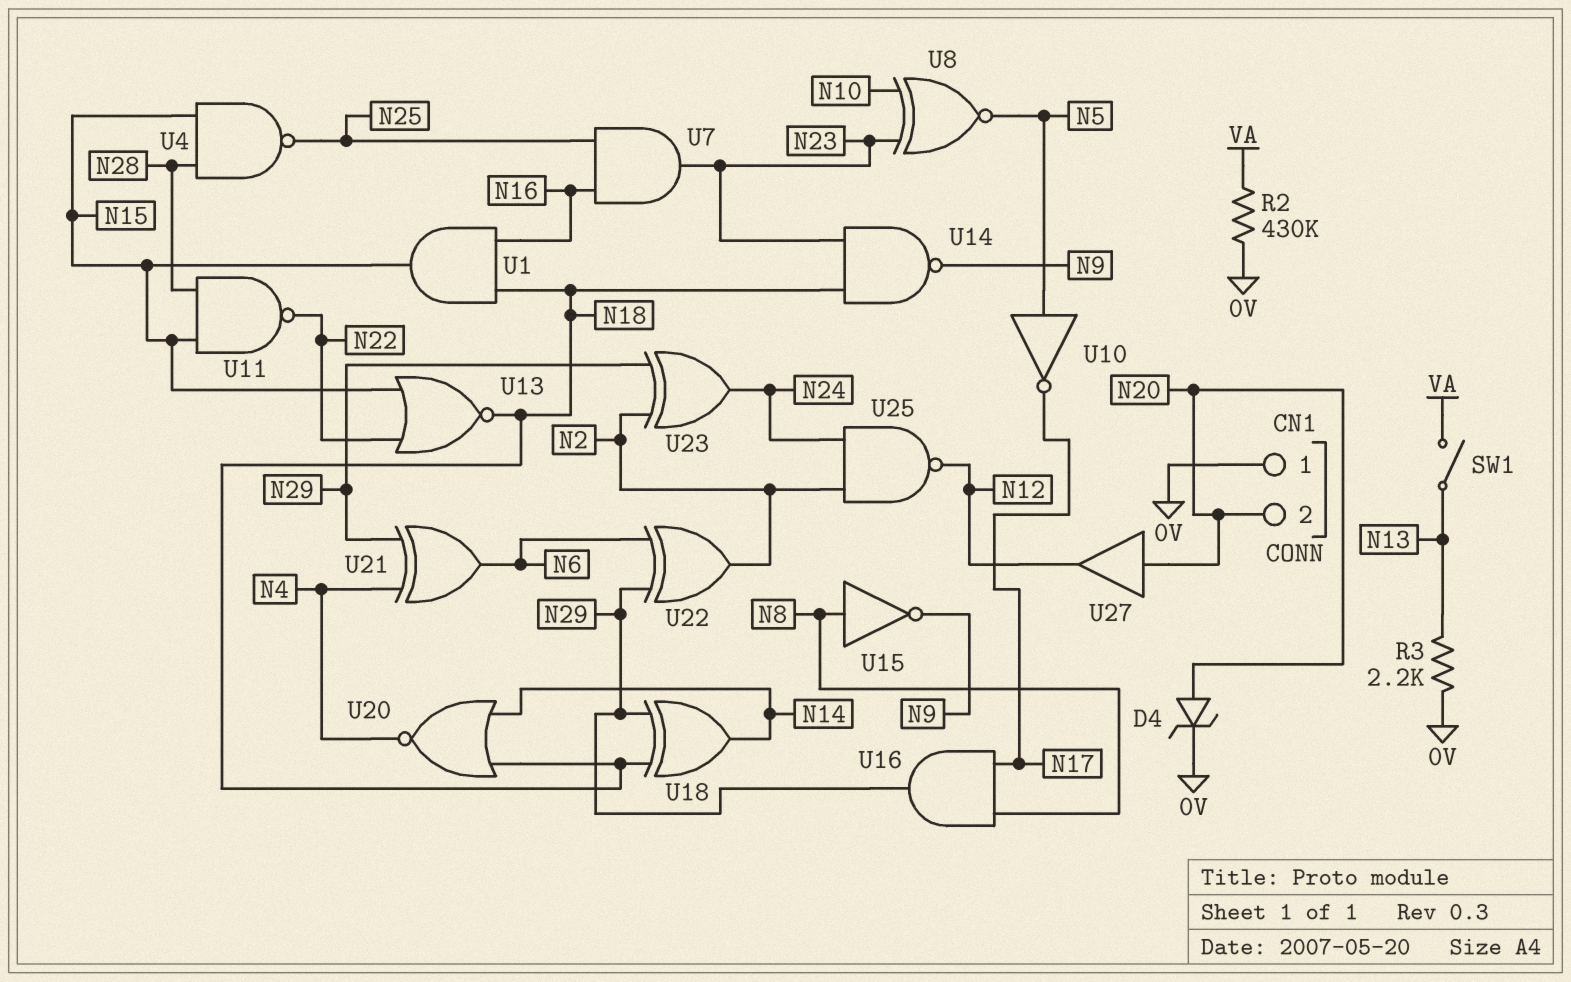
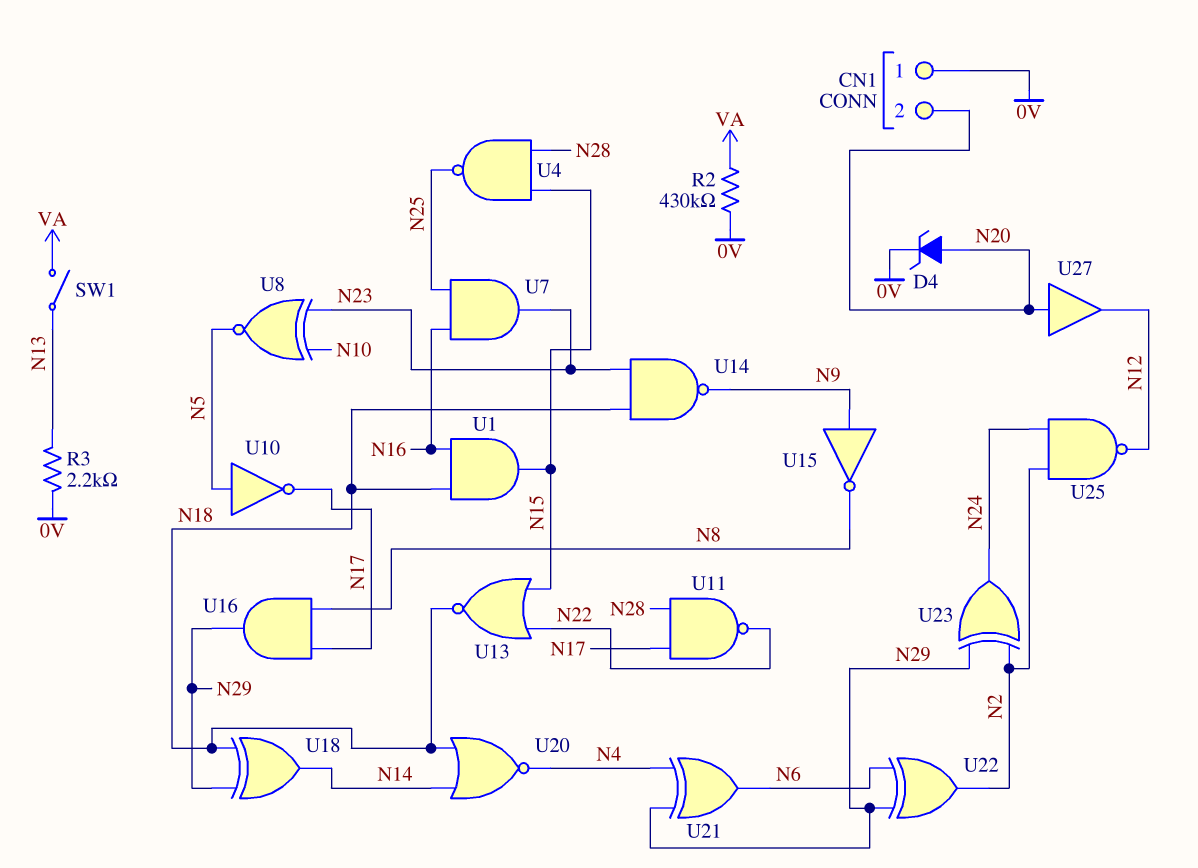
U11: NAND (in N15, in N28, out N22) -> NAND (in N17, in N28, out N22)
U15: NOT (in N8, out N9) -> NOT (in N9, out N8)

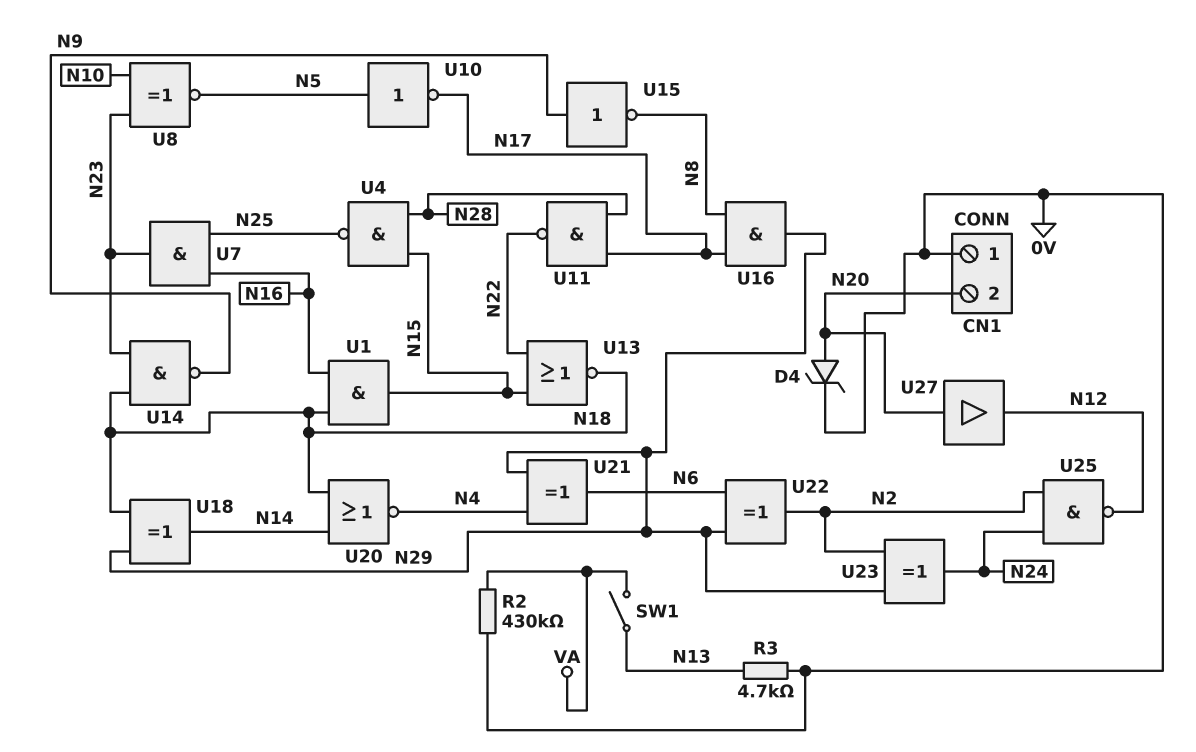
R3: 2.2k (0V, N13) -> 4.7k (0V, N13)

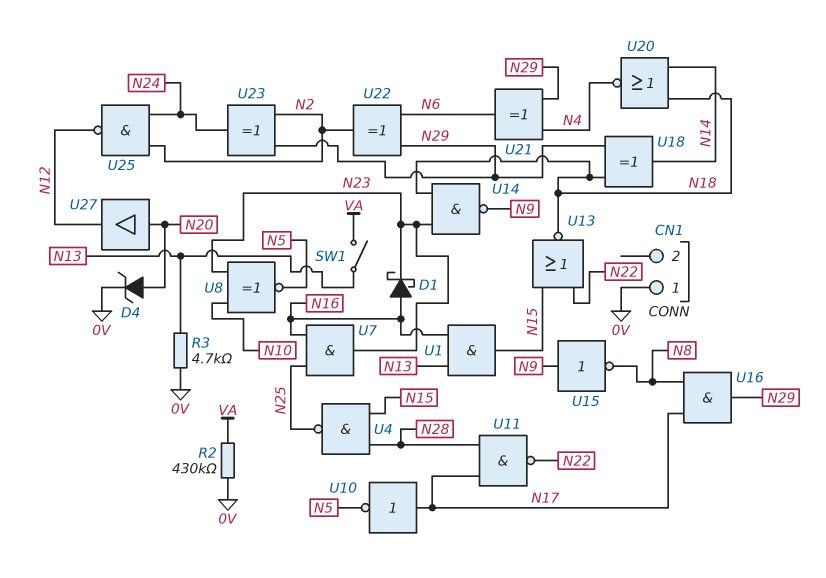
CN1 pin 2: N20 -> none
D1: none -> schottky (A N16, K N23)
U1: AND (in N16, in N18, out N15) -> AND (in N13, in N16, out N15)
U10: NOT (in N5, out N17) -> NOT (in N17, out N5)

